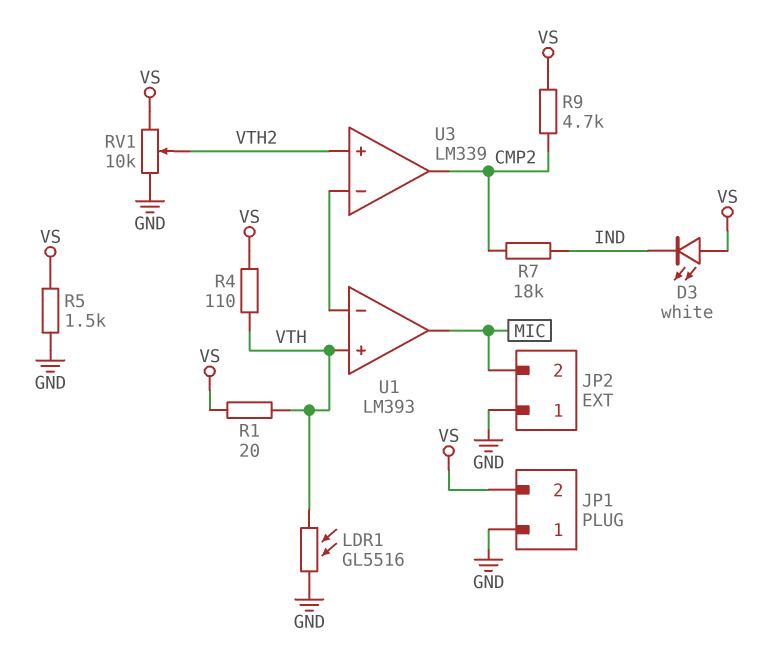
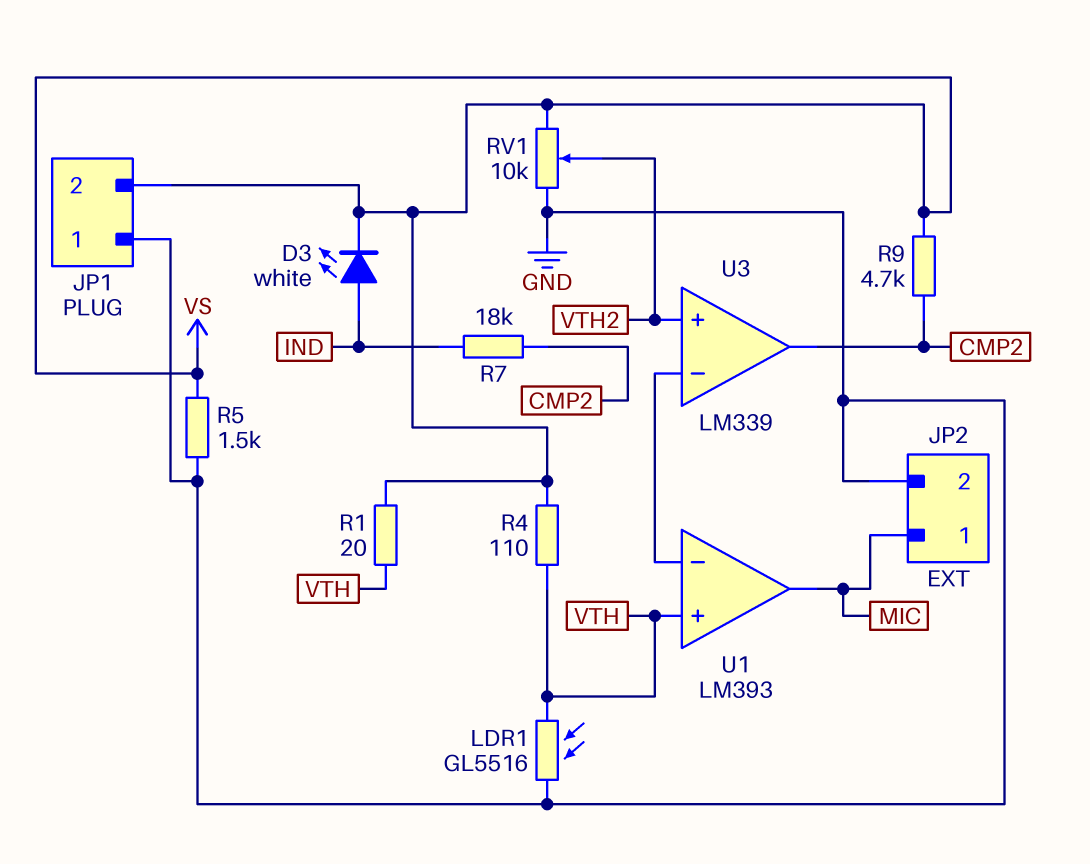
D3: LED white (A VS, K IND) -> LED white (A IND, K VS)
JP2 pin 1: GND -> MIC
JP2 pin 2: MIC -> GND

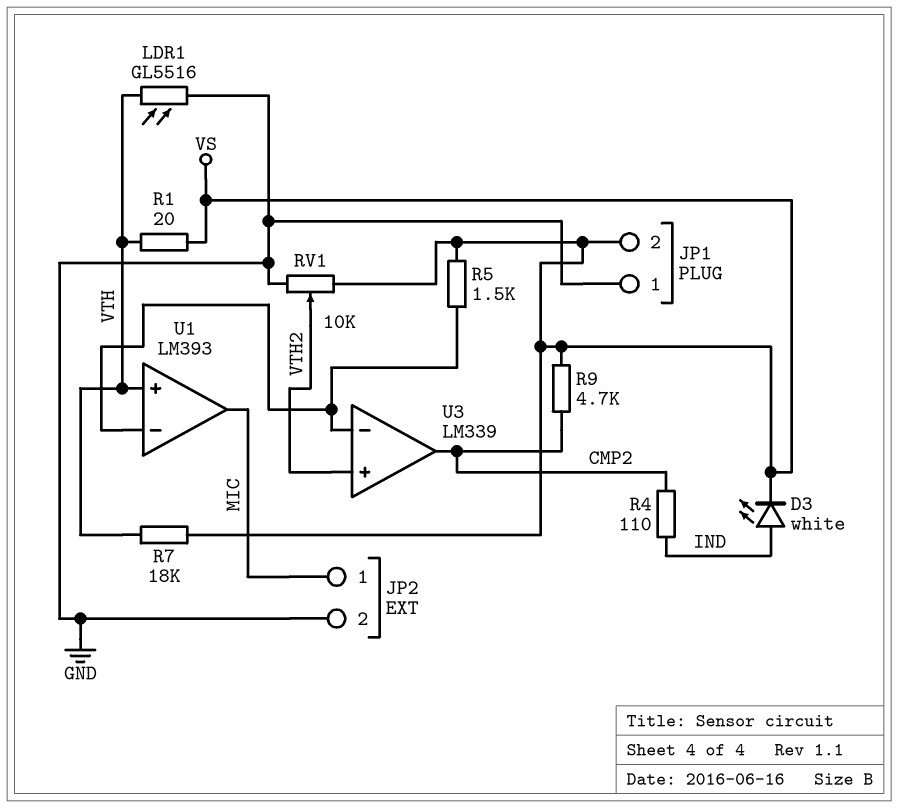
R4: 110 (VS, VTH) -> 110 (CMP2, IND)
R5: 1.5k (GND, VS) -> 1.5k (U1/in-, VS)
R7: 18k (CMP2, IND) -> 18k (VS, VTH)

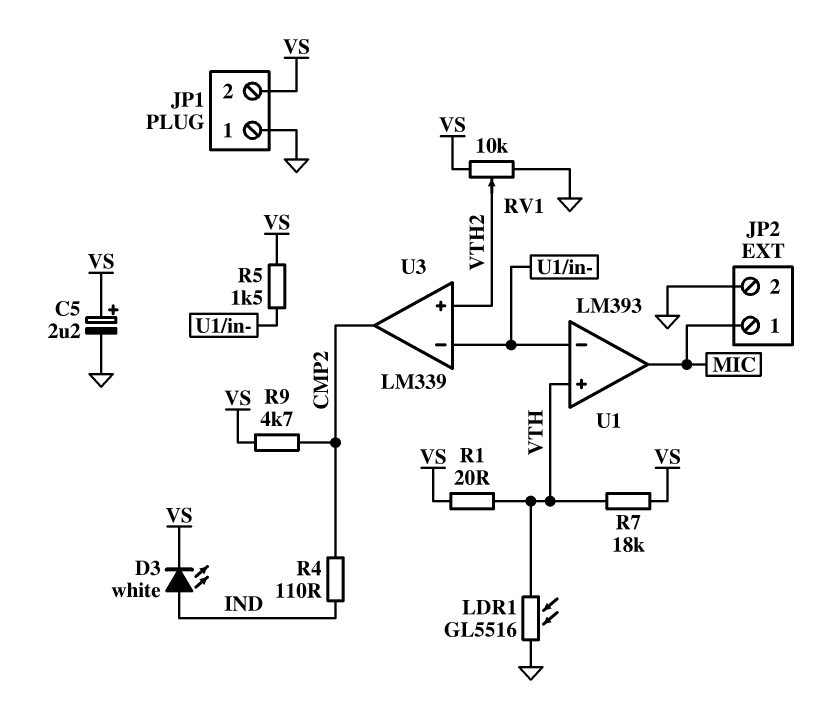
C5: none -> 2.2uF (plus VS, minus GND)

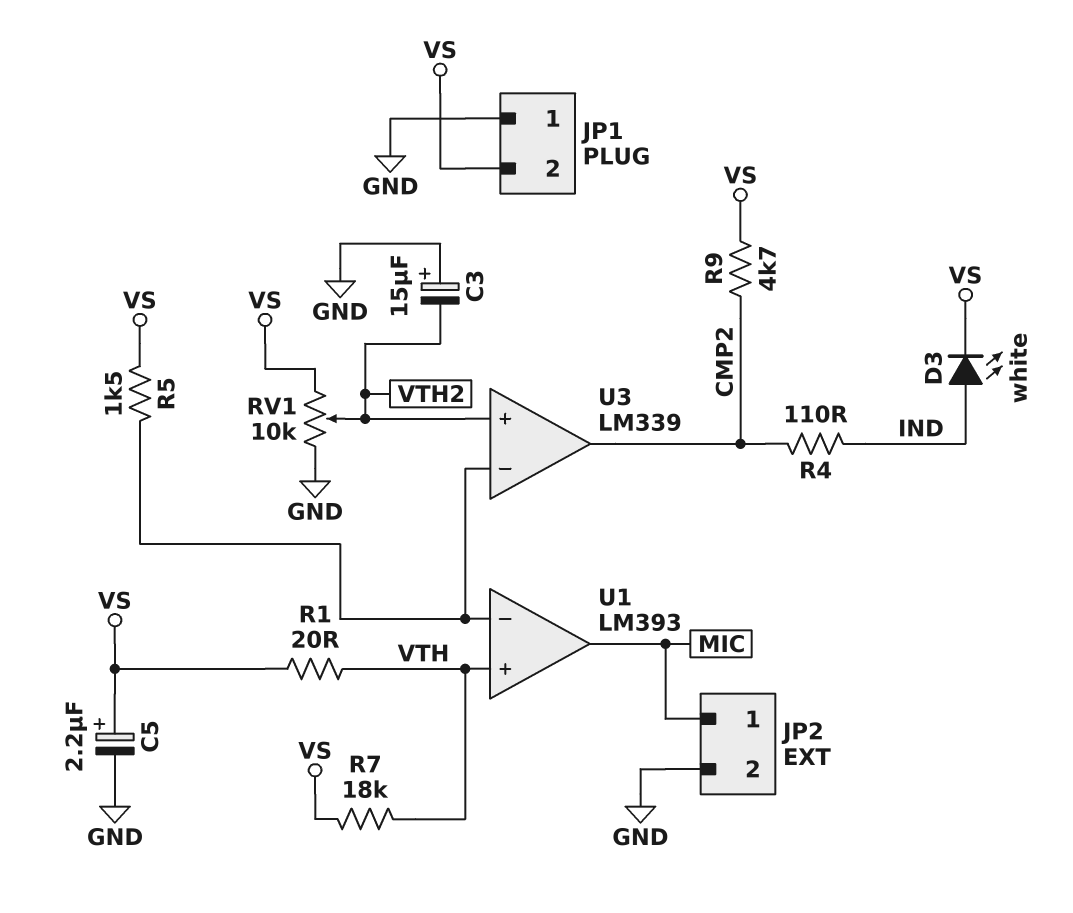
C3: none -> 15uF (plus GND, minus VTH2)
LDR1: GL5516 (GND, VTH) -> none

